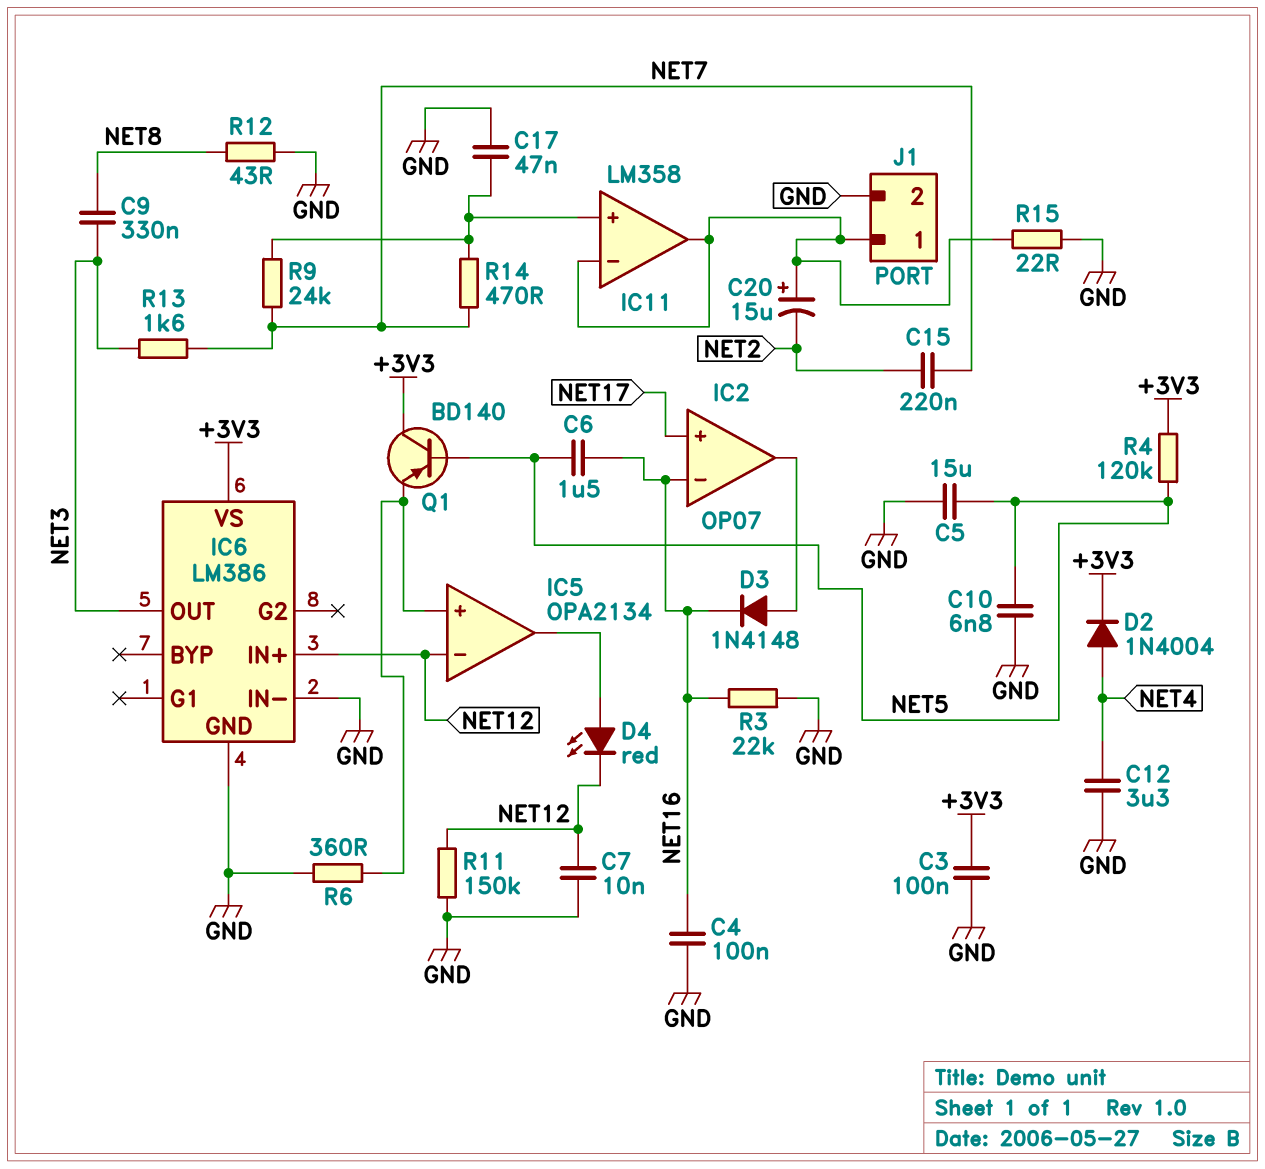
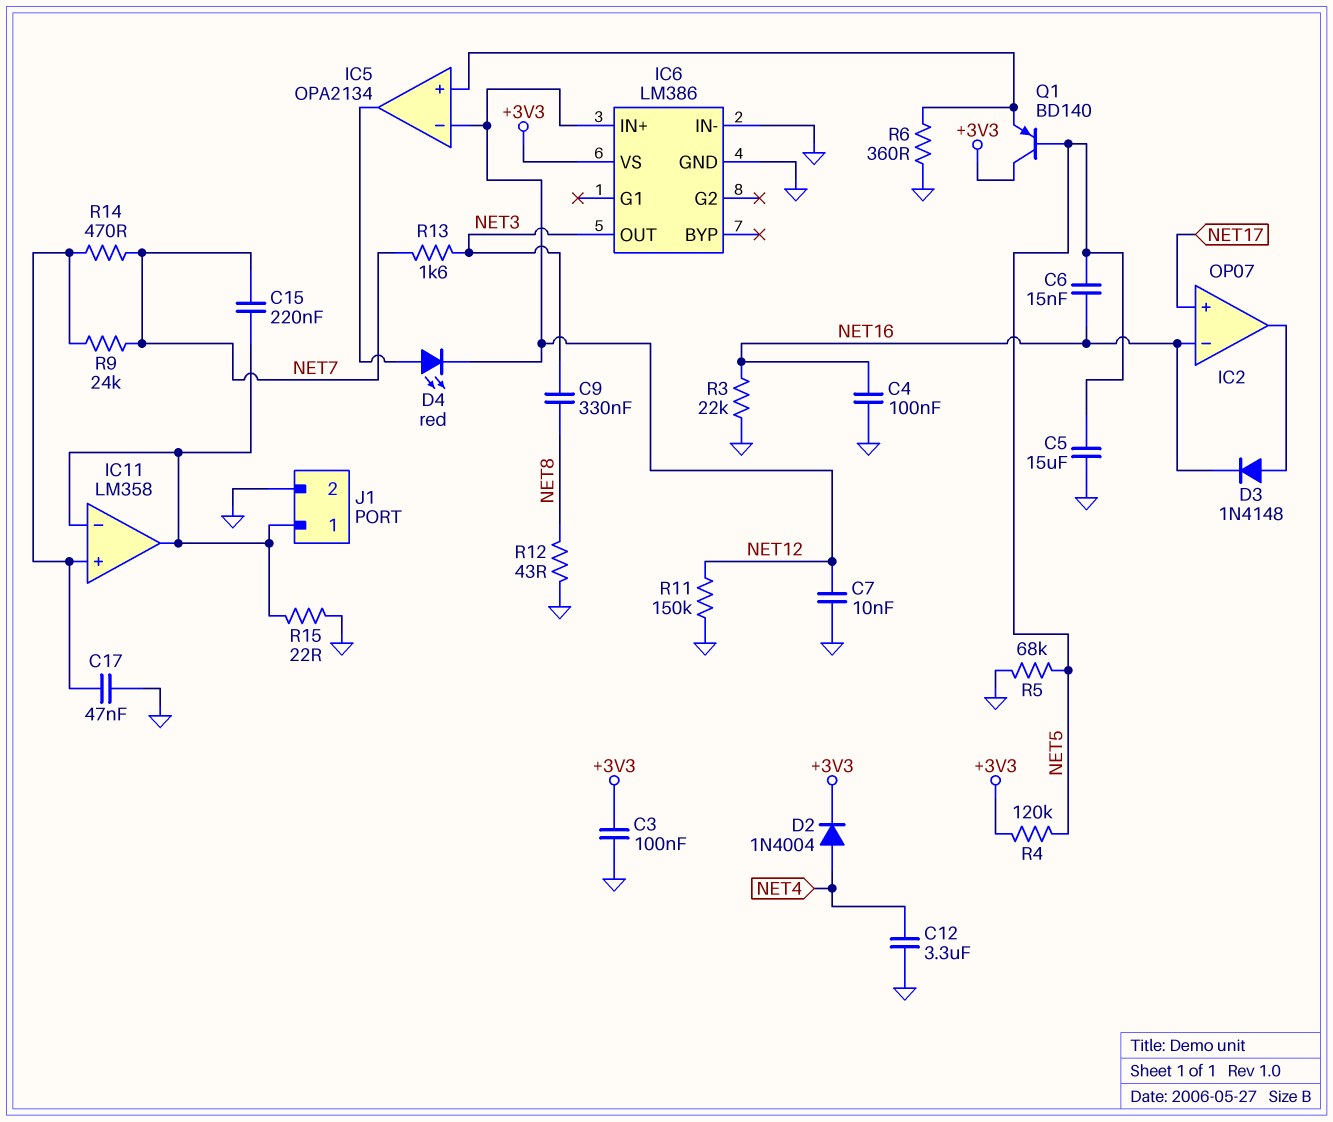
C6: 1.5uF (NET5, NET16) -> 15nF (NET5, NET16)
C10: 6.8nF (GND, NET5) -> none
C15: 220nF (NET2, NET7) -> 220nF (IC11/in-, NET7)
C20: 15uF (plus IC11/in-, minus NET2) -> none
R5: none -> 68k (GND, NET5)

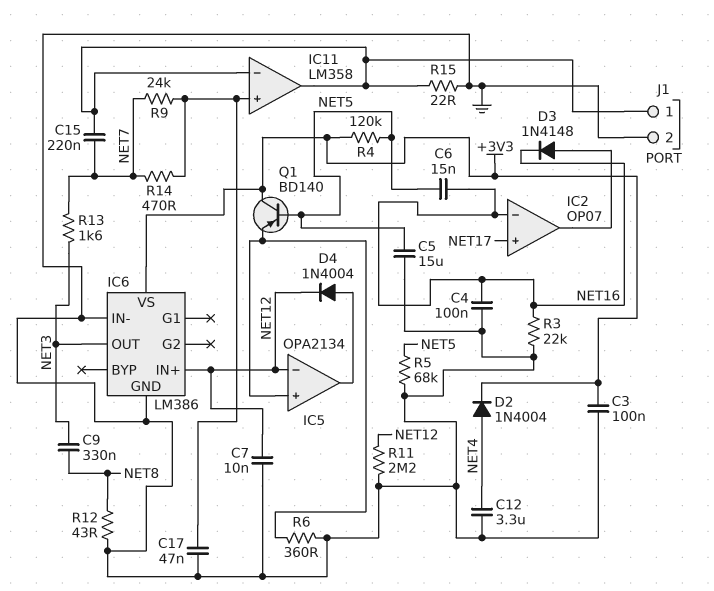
D4: LED red (A IC5/out, K NET12) -> diode 1N4004 (A IC5/out, K NET12)
R11: 150k (GND, NET12) -> 2.2M (GND, NET12)

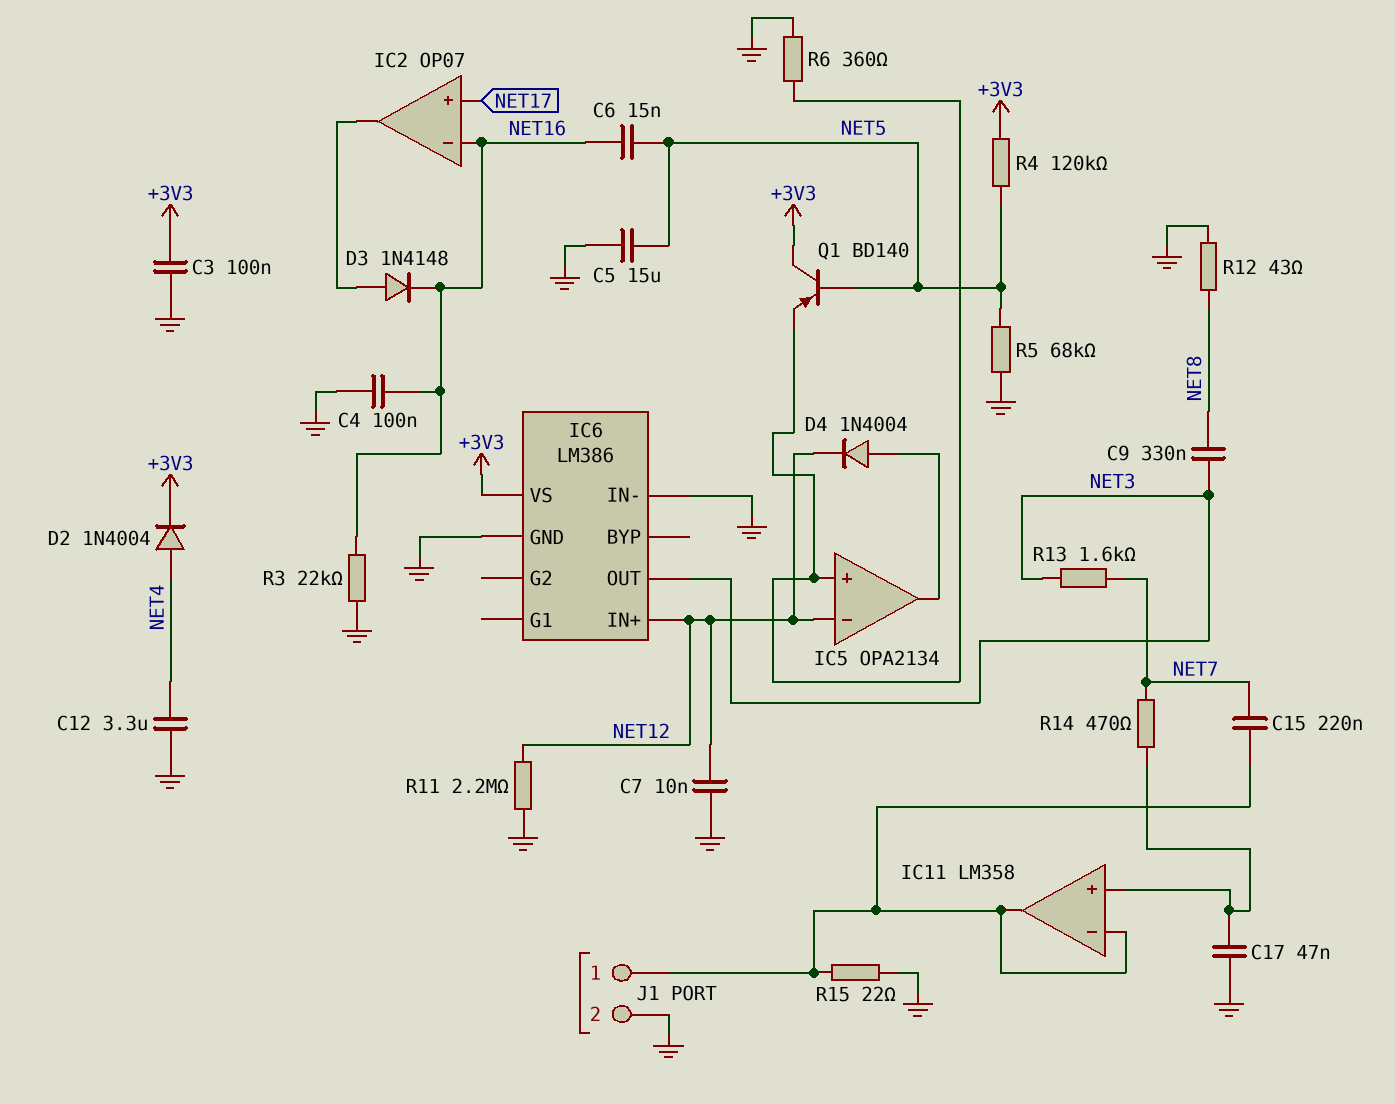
R9: 24k (IC11/in+, NET7) -> none

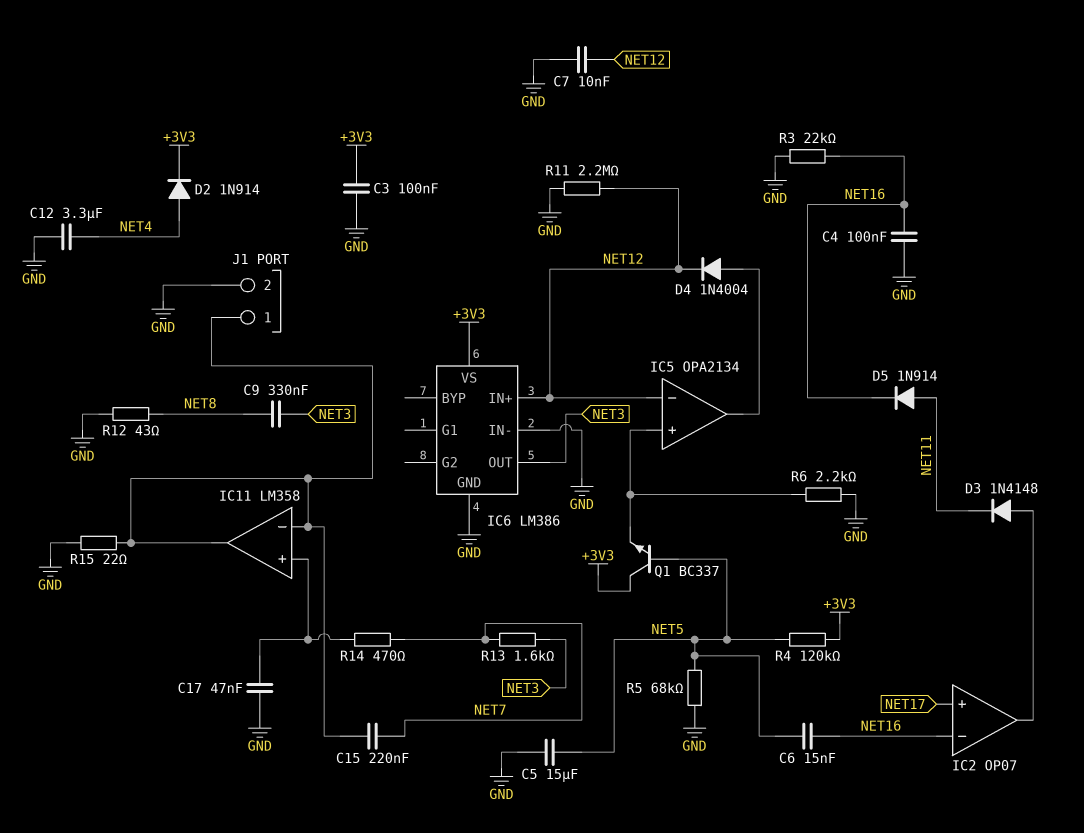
D2: diode 1N4004 (A NET4, K +3V3) -> diode 1N914 (A NET4, K +3V3)
D3: diode 1N4148 (A IC2/out, K NET16) -> diode 1N4148 (A IC2/out, K NET11)
D5: none -> diode 1N914 (A NET11, K NET16)
Q1: PNP BD140 (B NET5, C +3V3, E IC5/in+) -> NPN BC337 (B NET5, C +3V3, E IC5/in+)
R6: 360 (GND, IC5/in+) -> 2.2k (GND, IC5/in+)

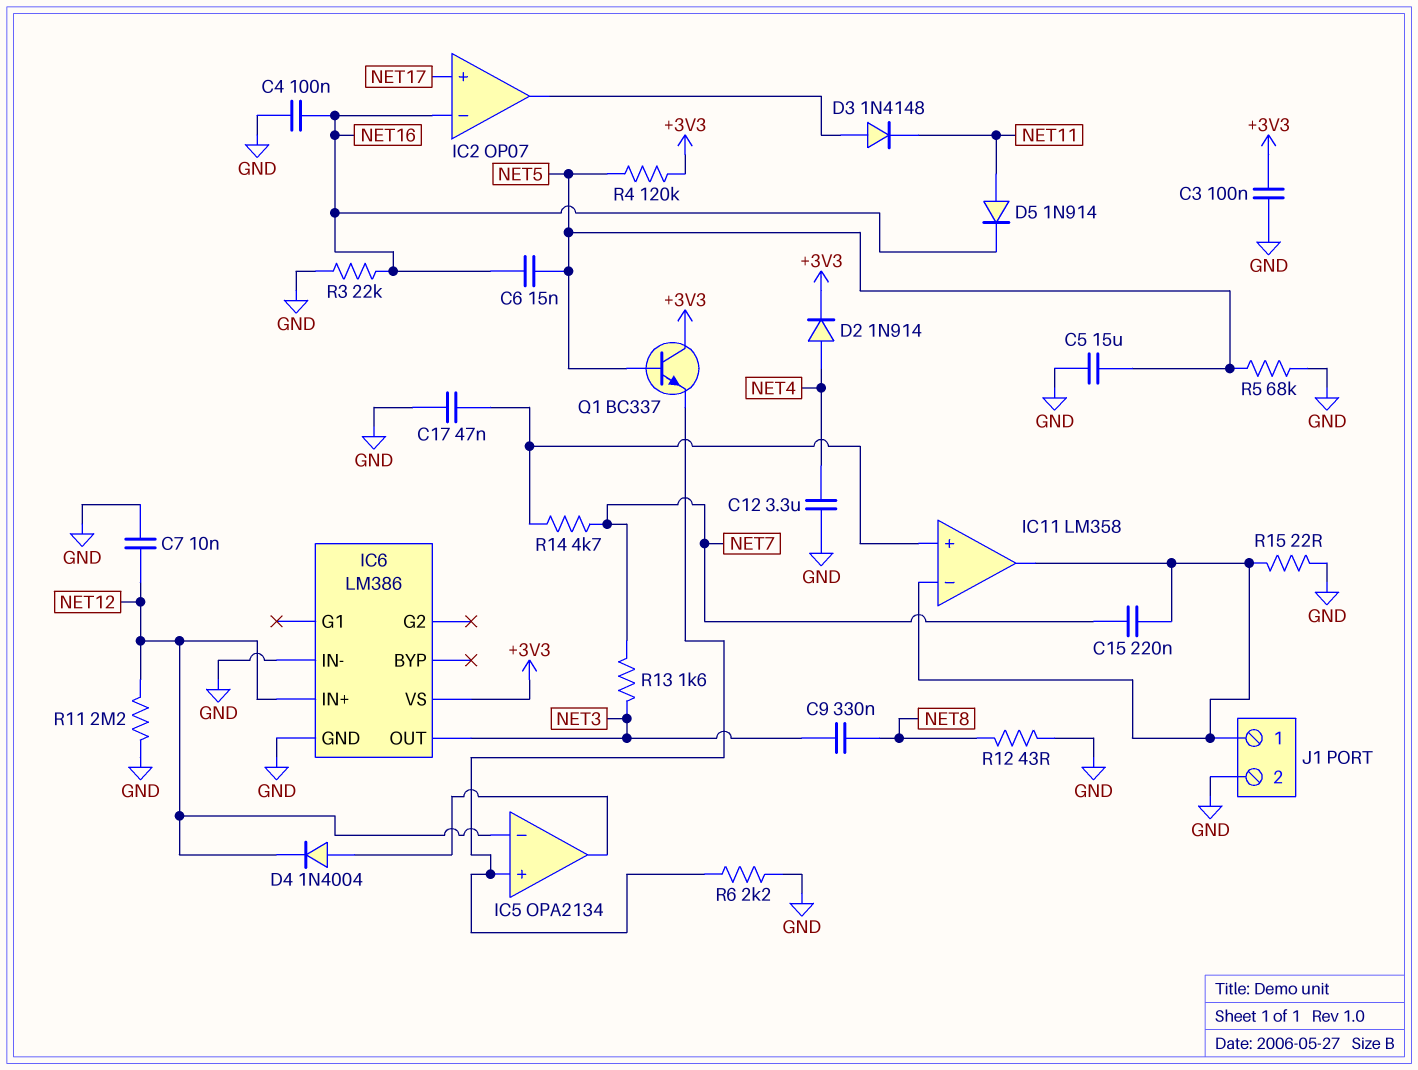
R14: 470 (IC11/in+, NET7) -> 4.7k (IC11/in+, NET7)

